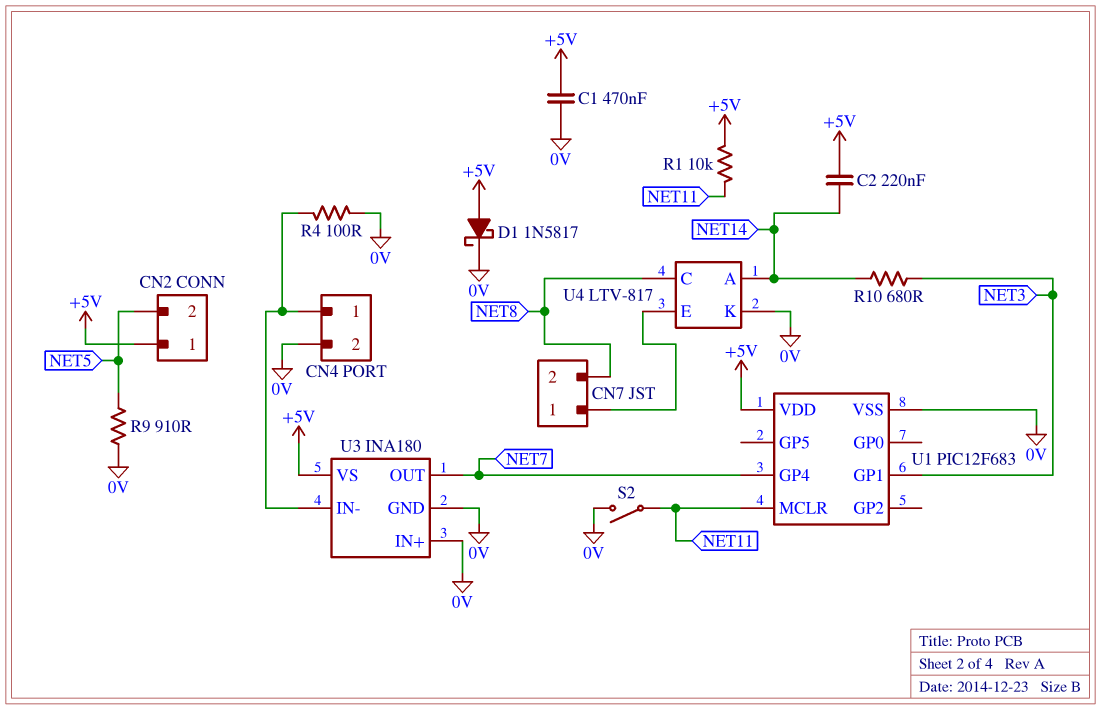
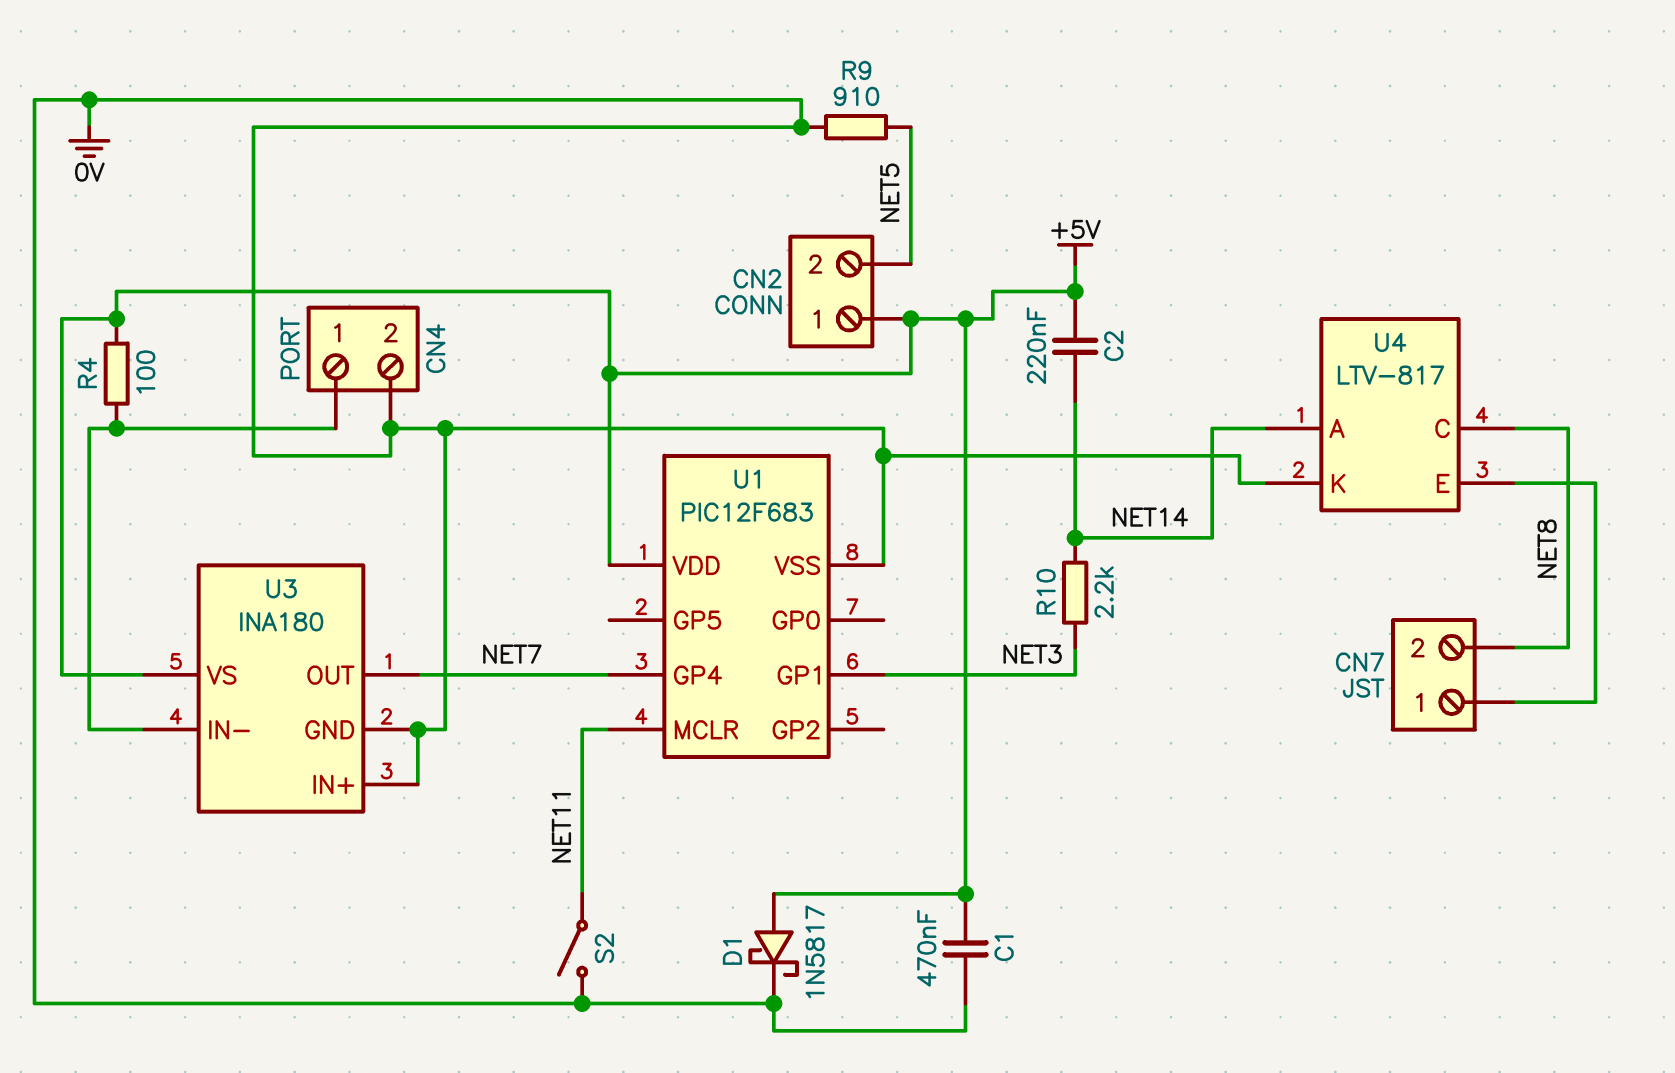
R1: 10k (+5V, NET11) -> none
R4: 100 (0V, CN4/1) -> 100 (+5V, CN4/1)
R10: 680 (NET3, NET14) -> 2.2k (NET3, NET14)

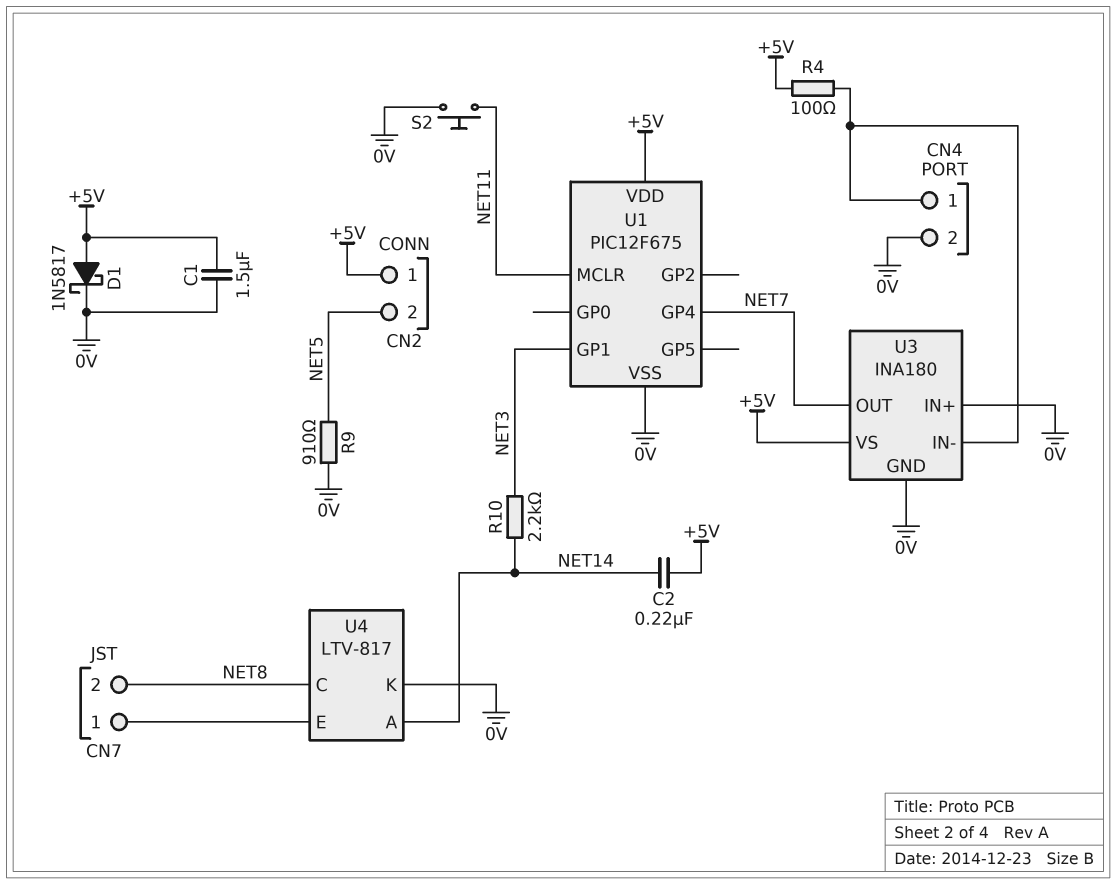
C1: 470nF (+5V, 0V) -> 1.5uF (+5V, 0V)
S2: switch (0V, NET11) -> button (0V, NET11)
U1: PIC12F683 -> PIC12F675

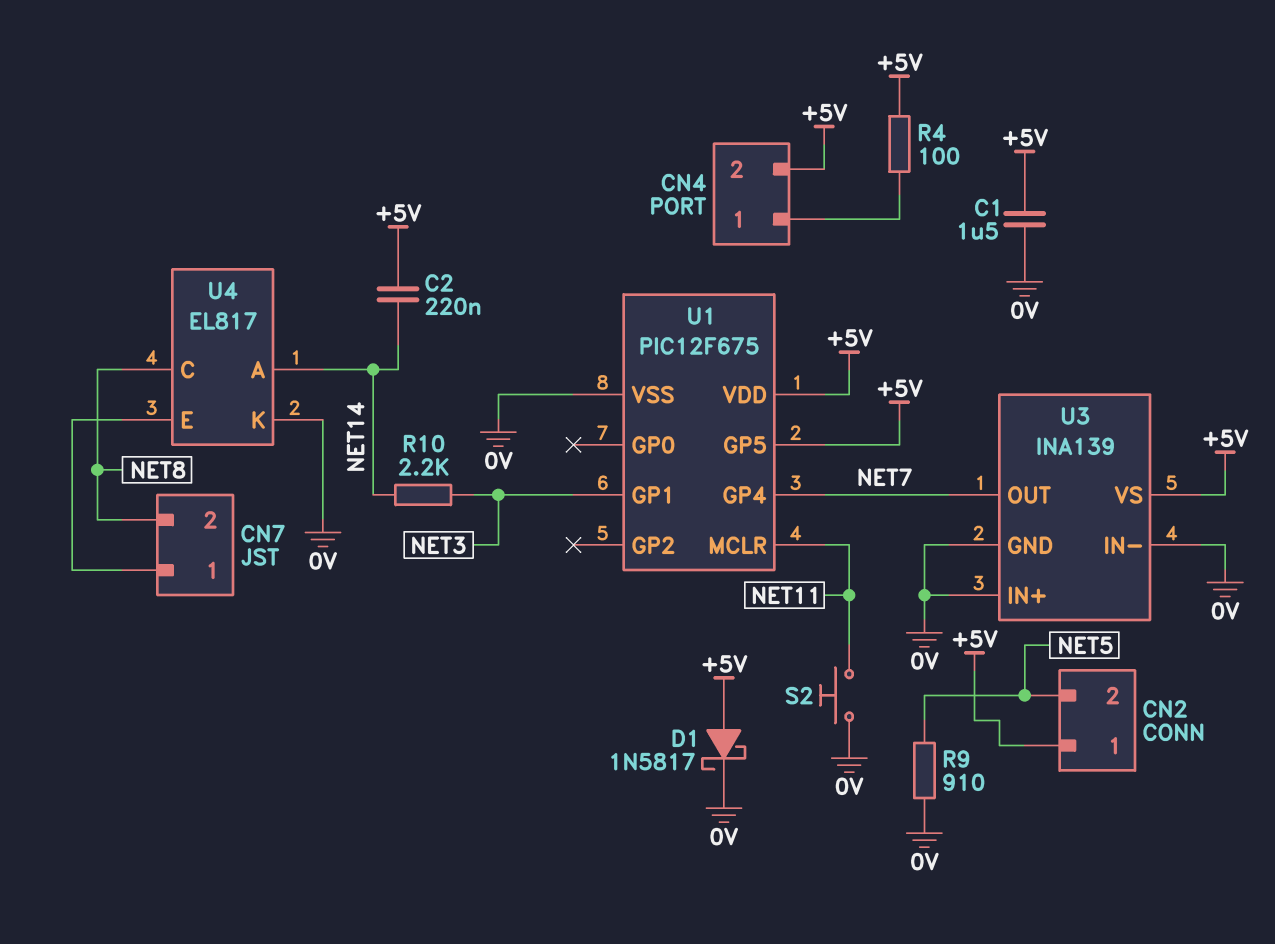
CN4 pin 2: 0V -> +5V
U1 pin GP5: none -> +5V
U3: INA180 -> INA139
U3 pin IN-: CN4/1 -> 0V
U4: LTV-817 -> EL817

